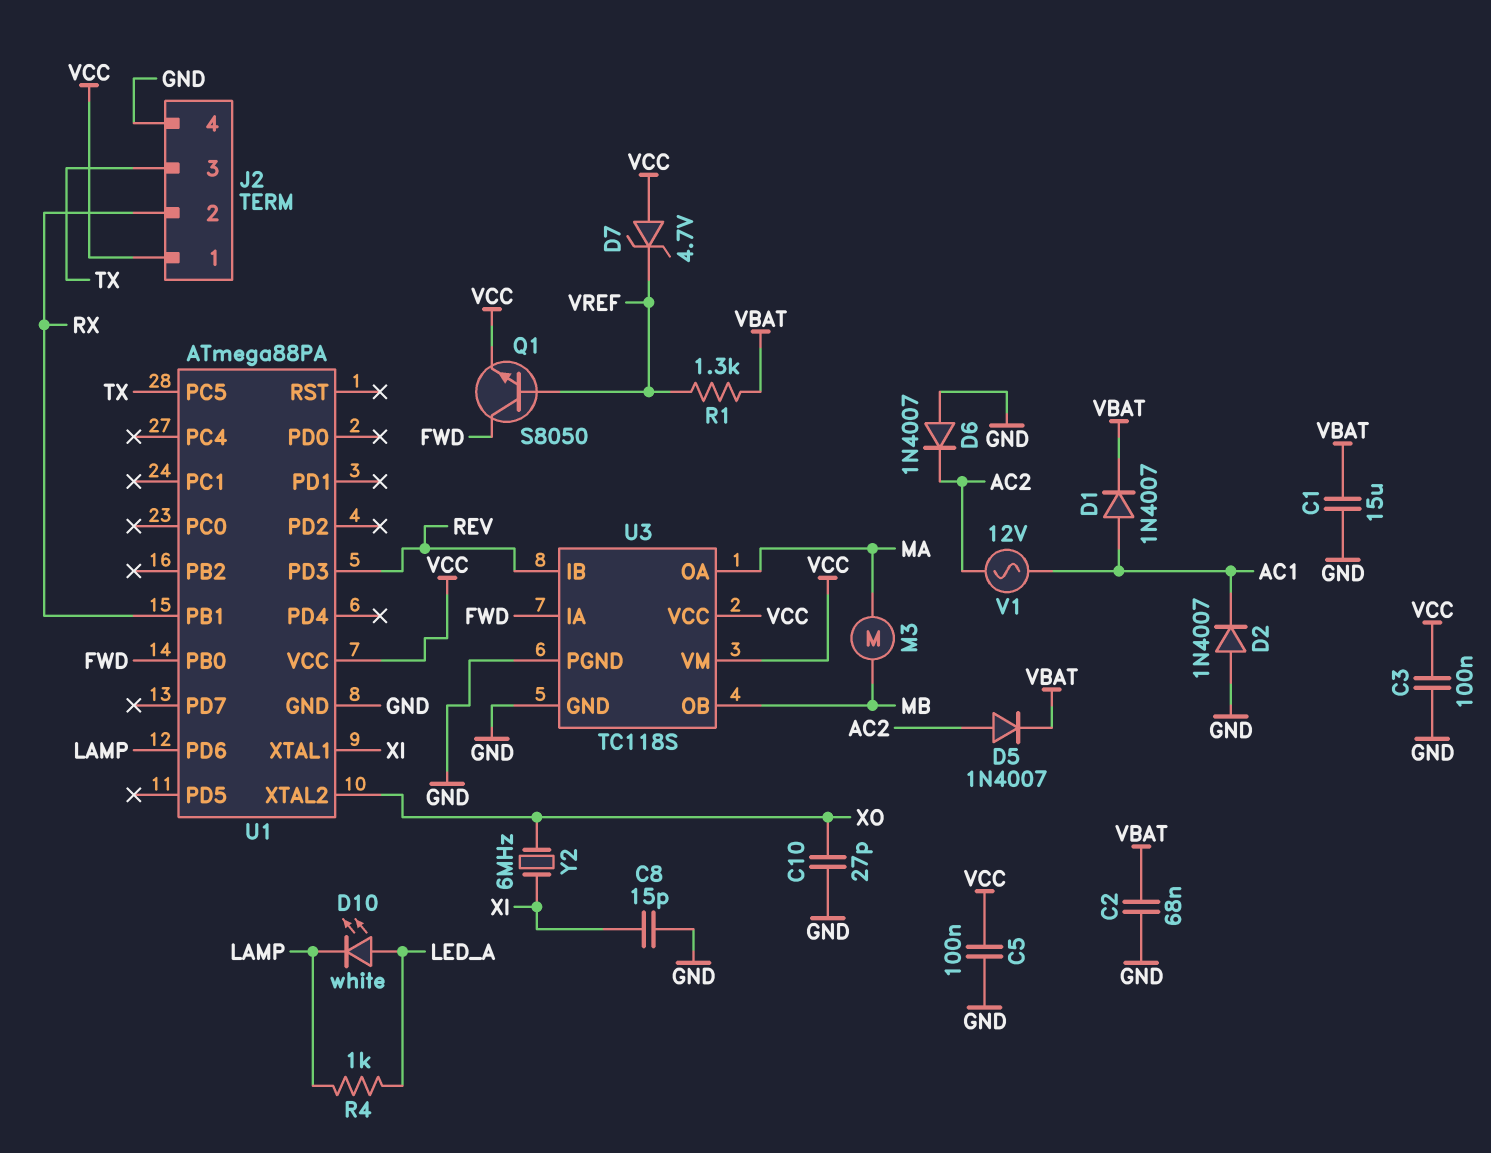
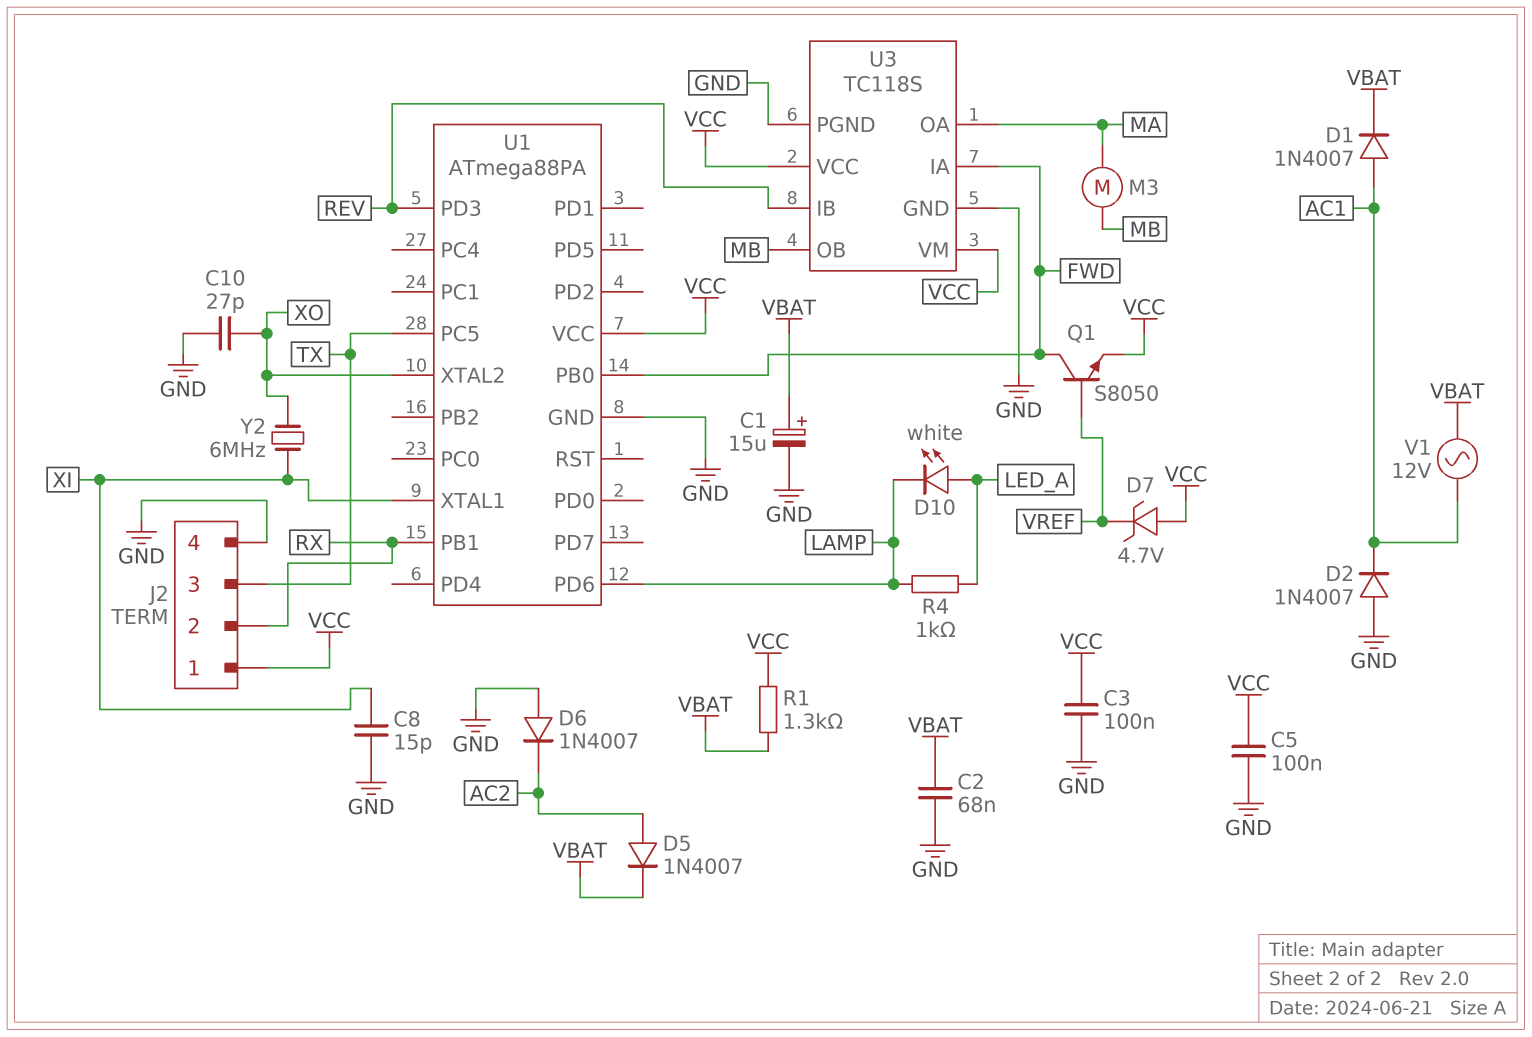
C1: 15uF (GND, VBAT) -> 15uF (plus VBAT, minus GND)
R1: 1.3k (VBAT, VREF) -> 1.3k (VBAT, VCC)
V1: AC 12V (AC1, AC2) -> AC 12V (AC1, VBAT)

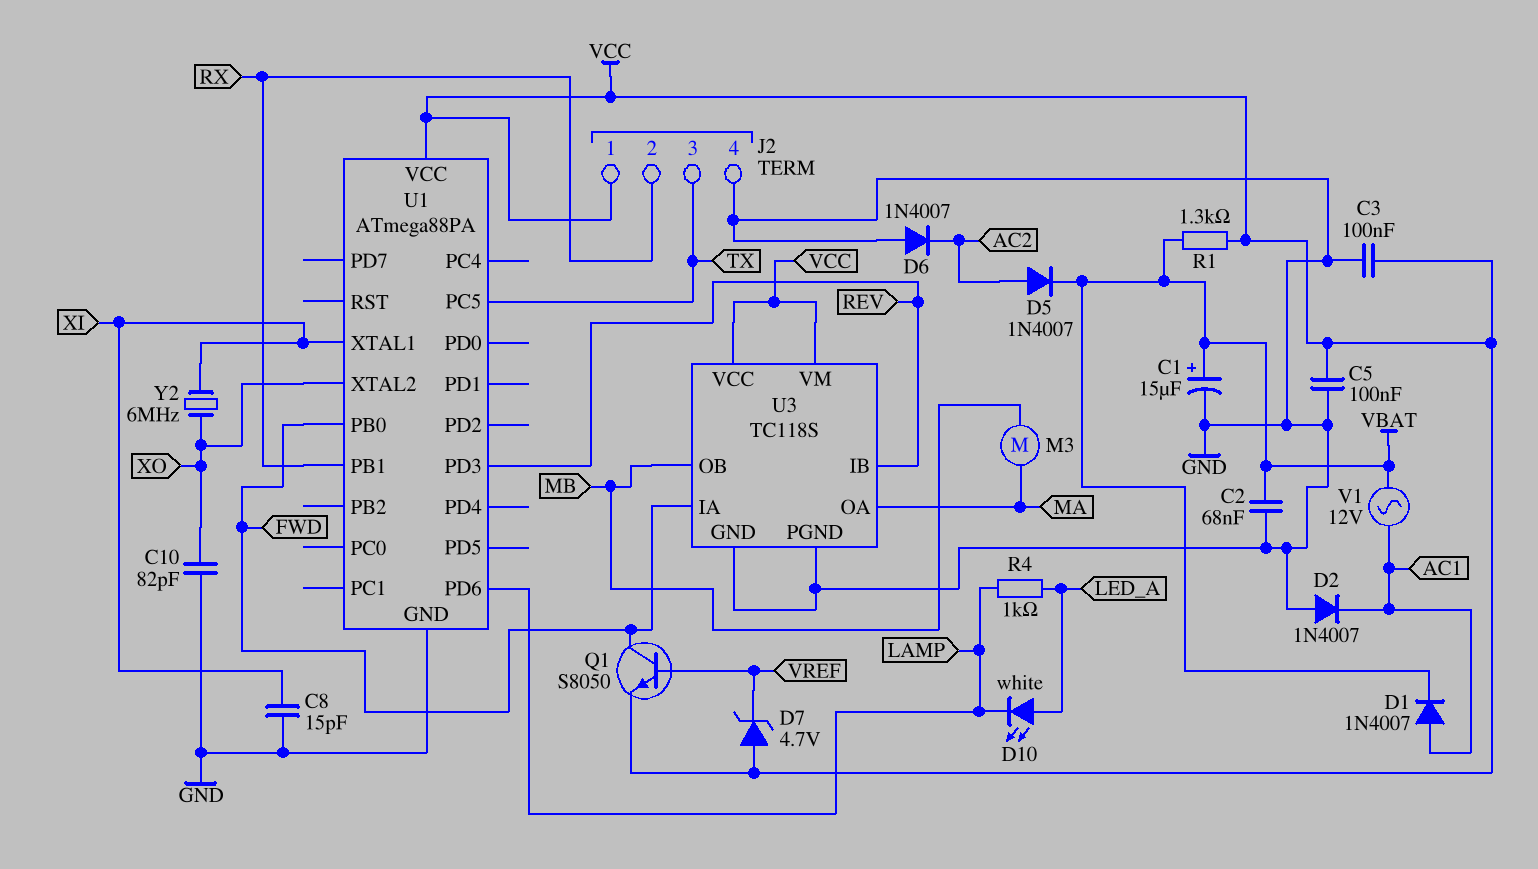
C10: 27pF (GND, XO) -> 82pF (GND, XO)

